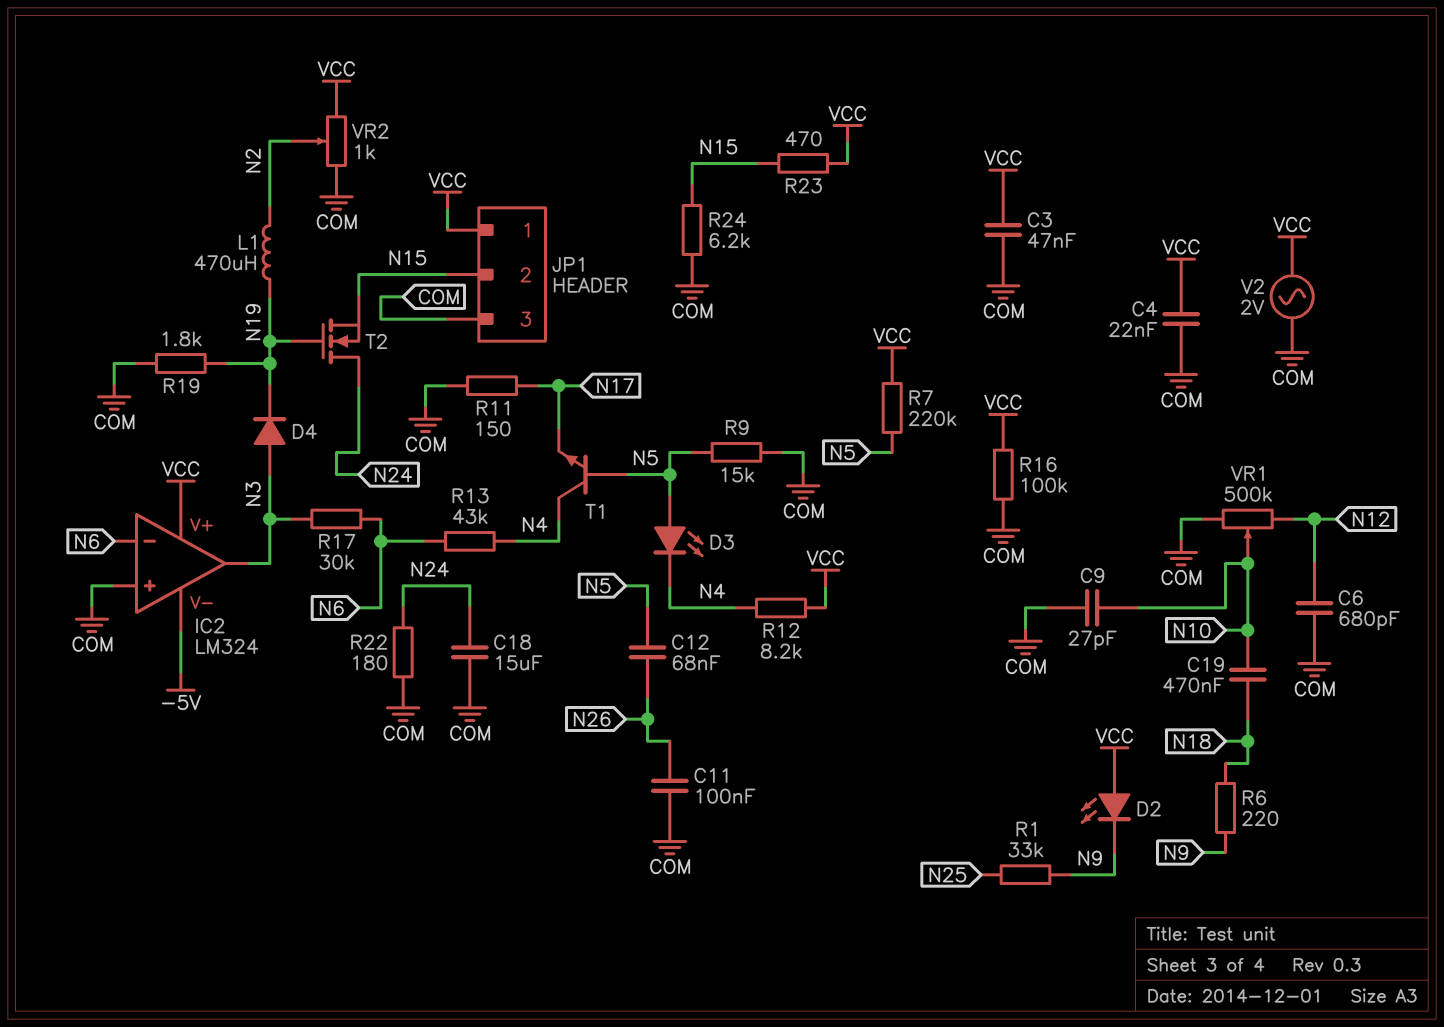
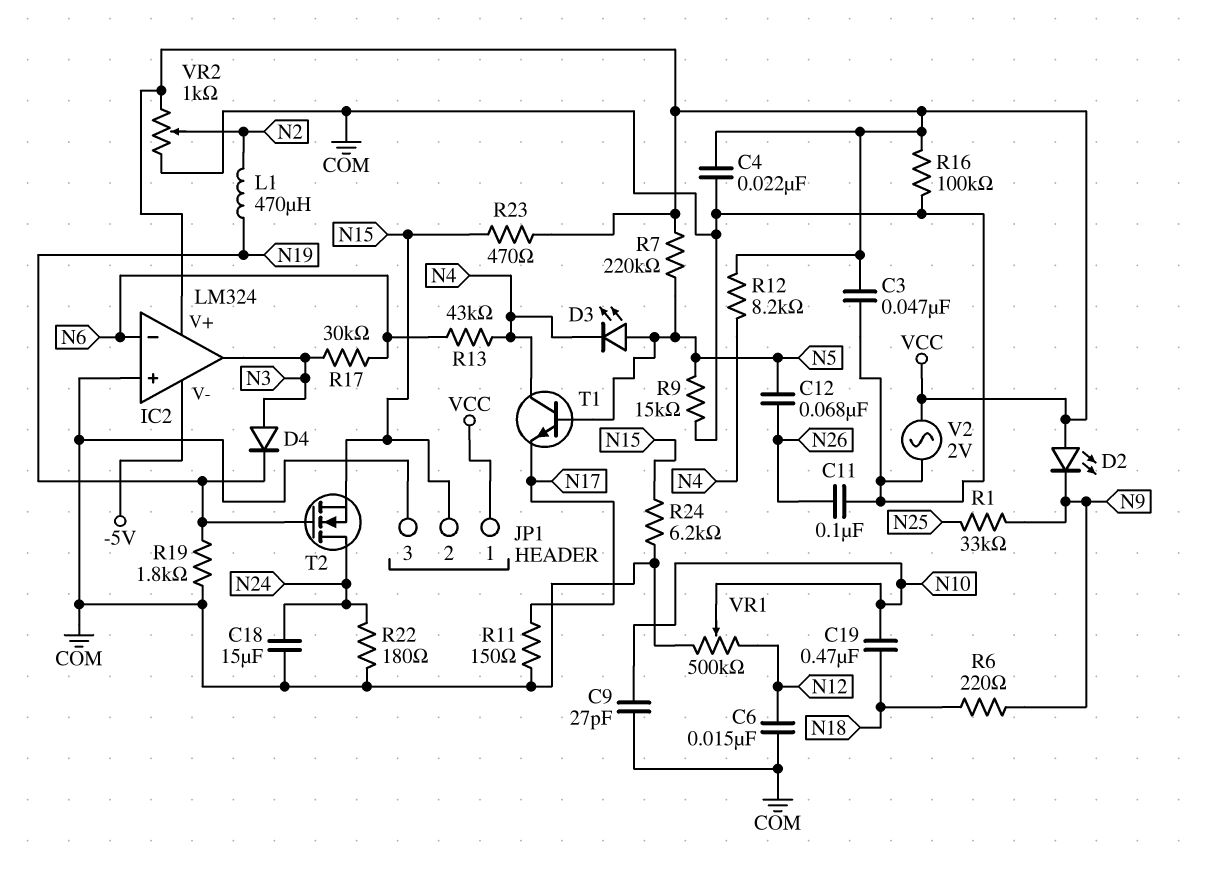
C6: 680pF (COM, N12) -> 15nF (COM, N12)

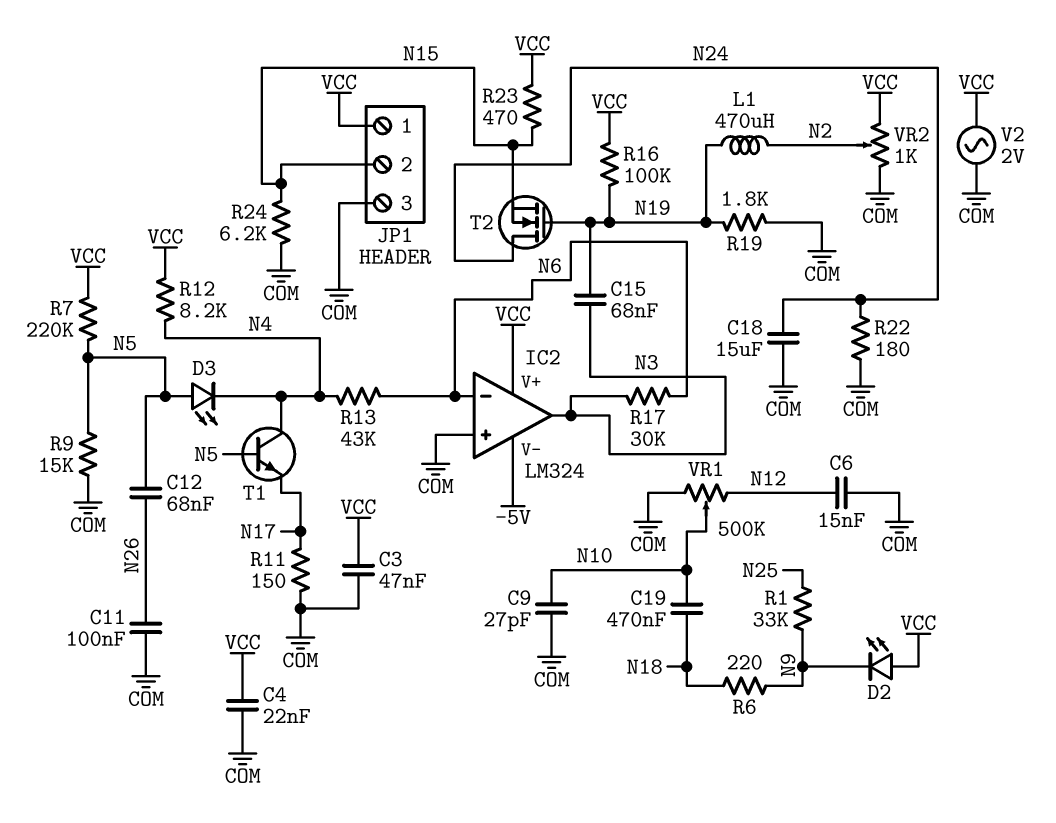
C15: none -> 68nF (N3, N19)
D4: diode (A N3, K N19) -> none
R16: 100k (COM, VCC) -> 100k (N19, VCC)

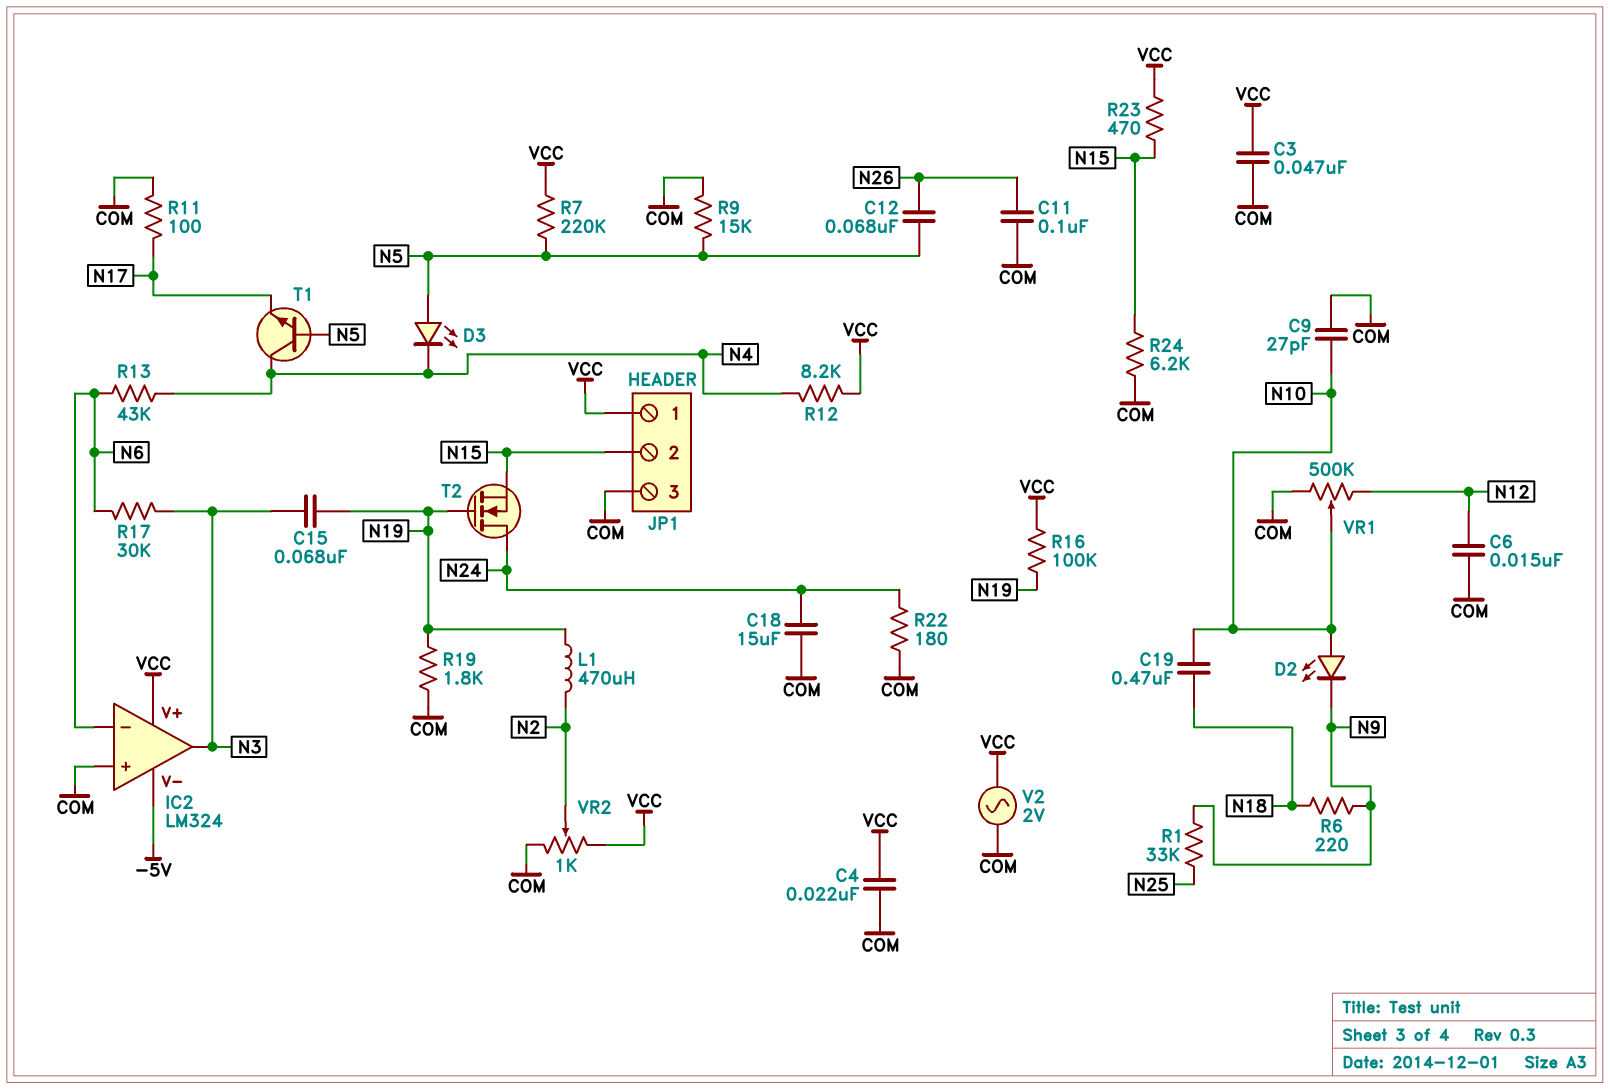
D2: LED (A VCC, K N9) -> LED (A N10, K N9)
R11: 150 (COM, N17) -> 100 (COM, N17)

